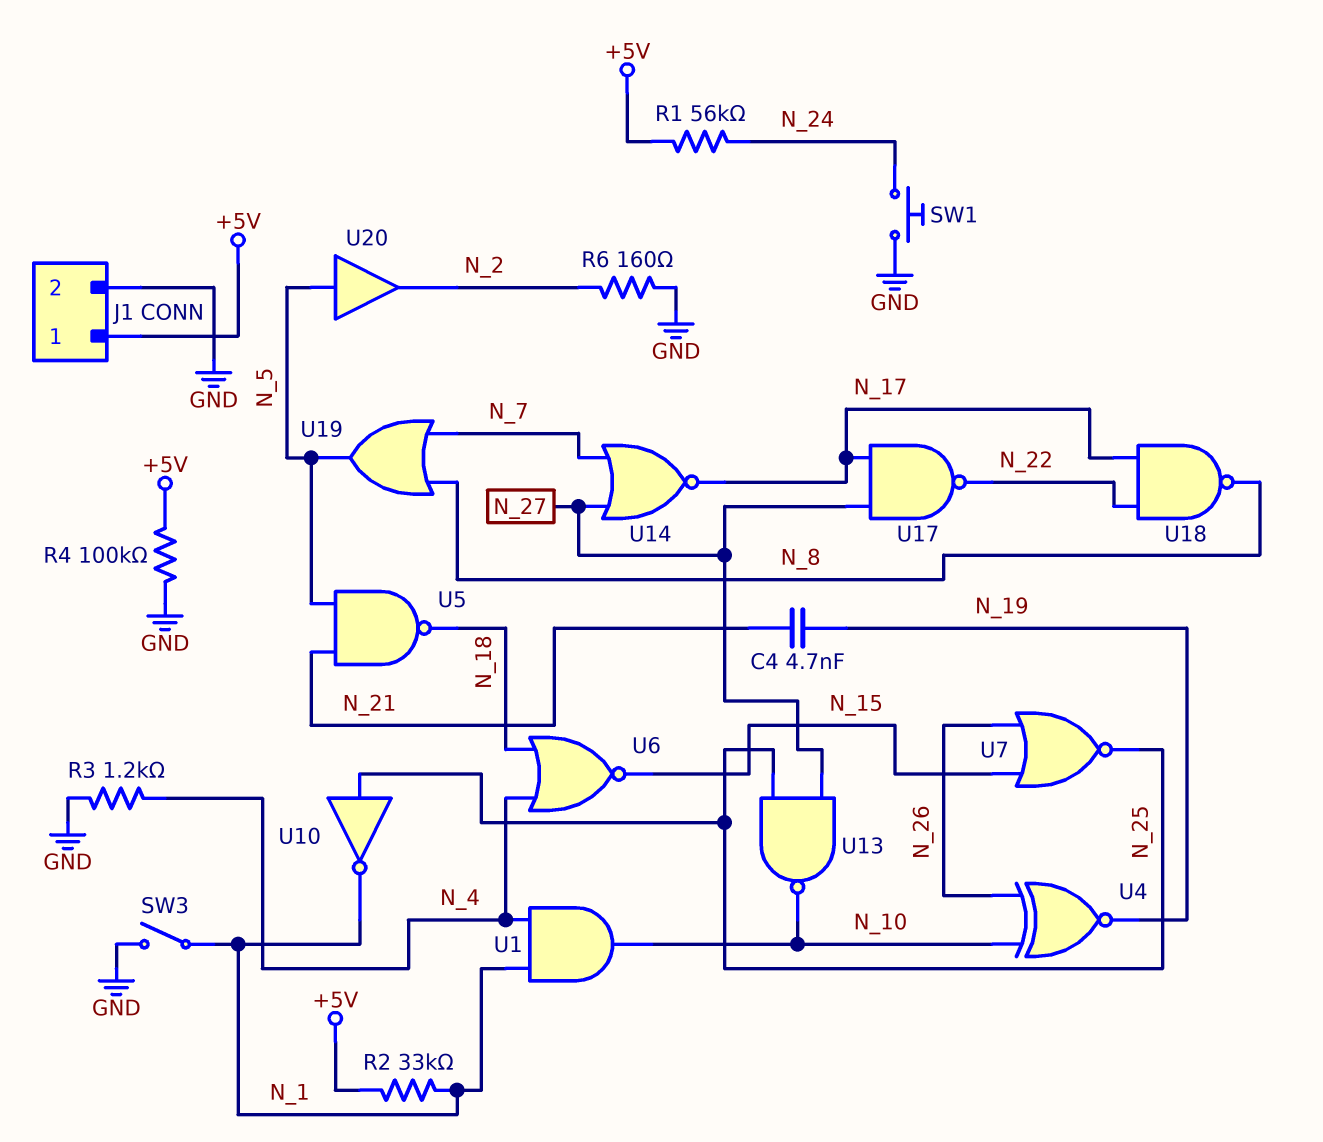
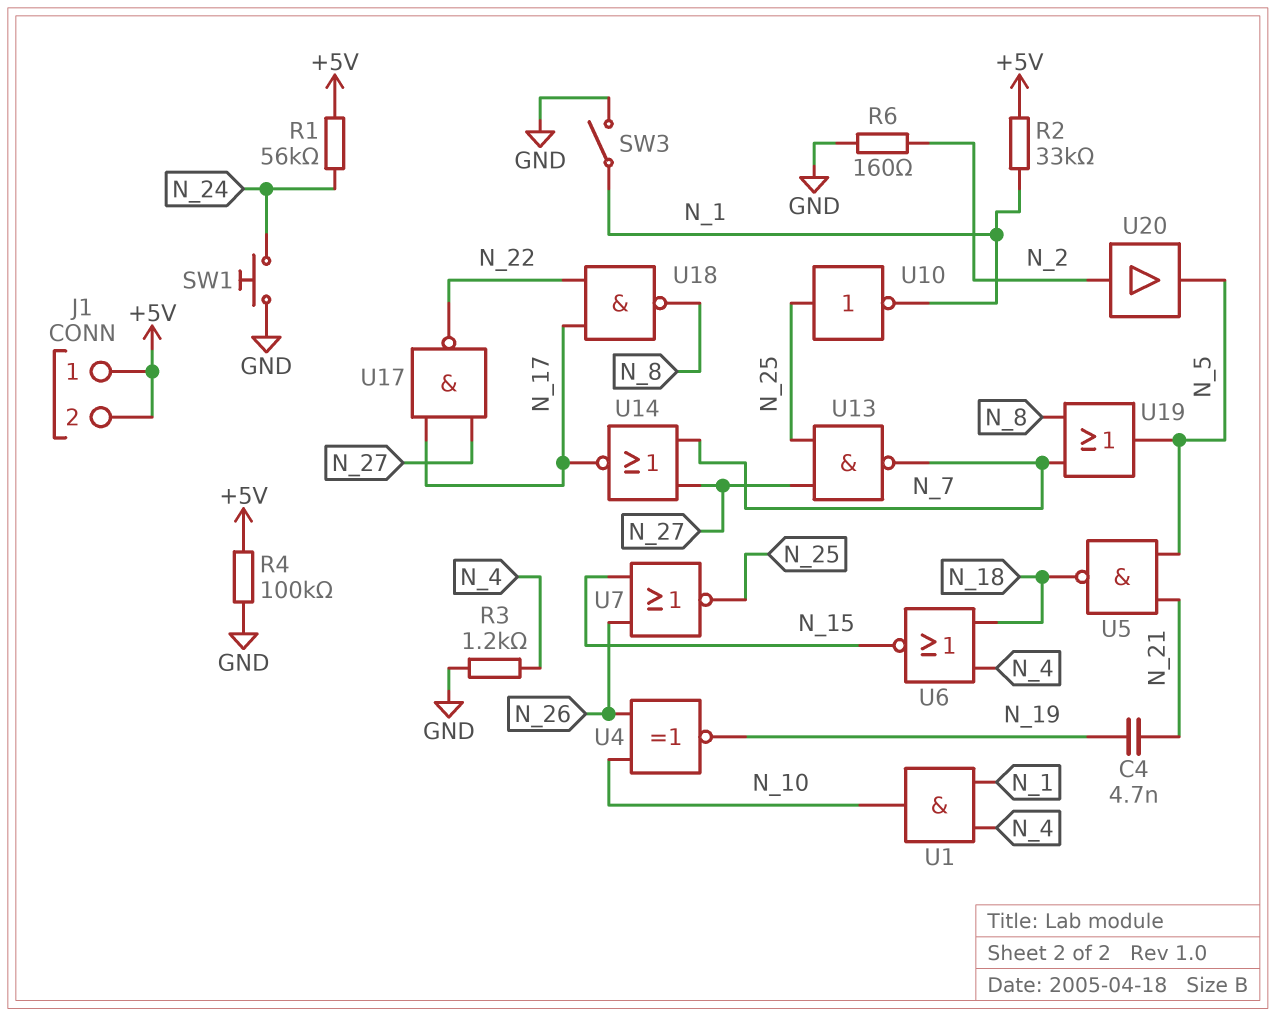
J1 pin 2: GND -> +5V
U13: NAND (in N_25, in N_27, out N_10) -> NAND (in N_25, in N_27, out N_7)
U20: buffer (in N_5, out N_2) -> buffer (in N_2, out N_5)

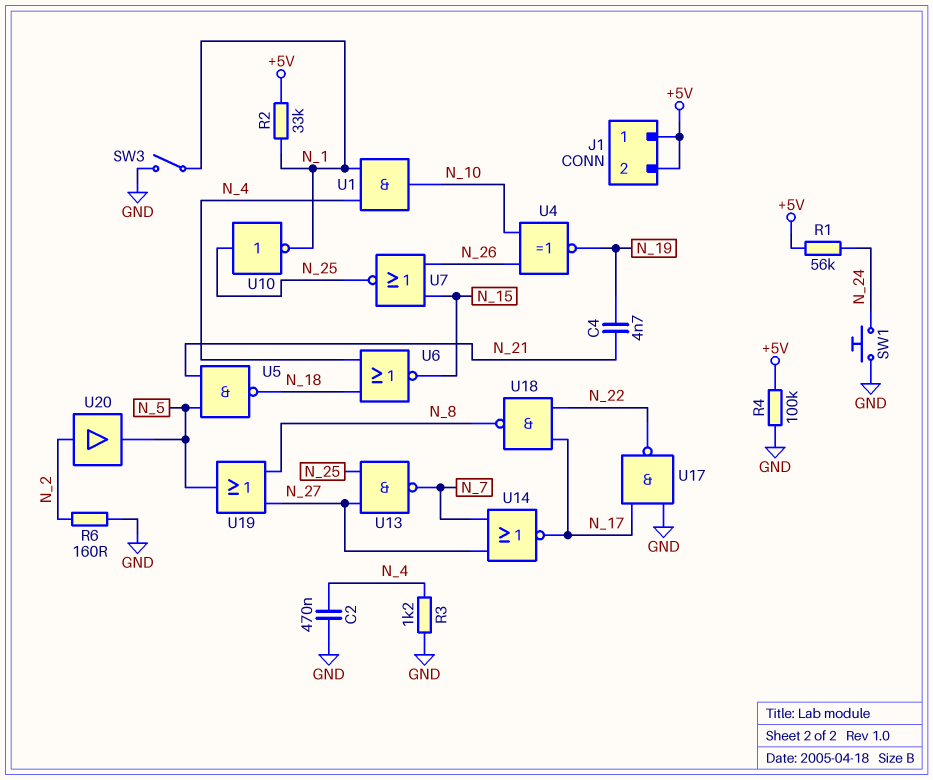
C2: none -> 470nF (GND, N_4)
U17: NAND (in N_17, in N_27, out N_22) -> NAND (in GND, in N_17, out N_22)
U19: OR (in N_7, in N_8, out N_5) -> OR (in N_8, in N_27, out N_5)

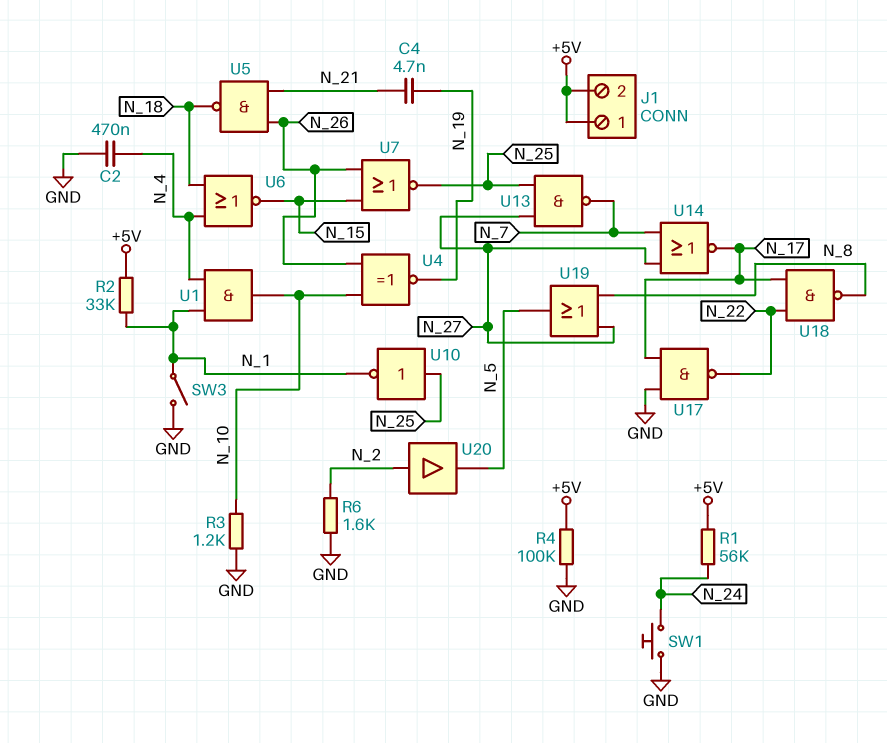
R3: 1.2k (GND, N_4) -> 1.2k (GND, N_10)
R6: 160 (GND, N_2) -> 1.6k (GND, N_2)
U5: NAND (in N_5, in N_21, out N_18) -> NAND (in N_21, in N_26, out N_18)

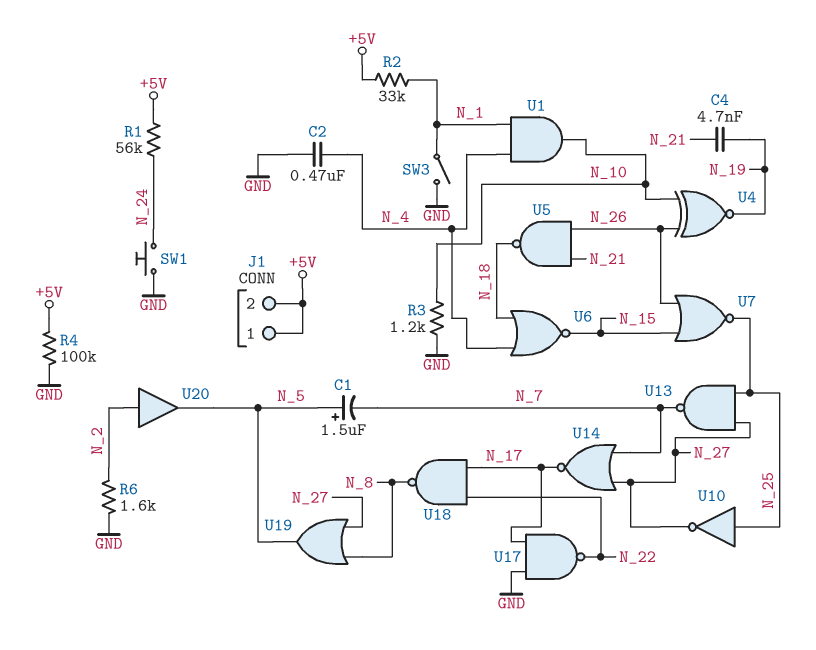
C1: none -> 1.5uF (plus N_5, minus N_7)
U10: NOT (in N_25, out N_1) -> NOT (in N_25, out N_27)

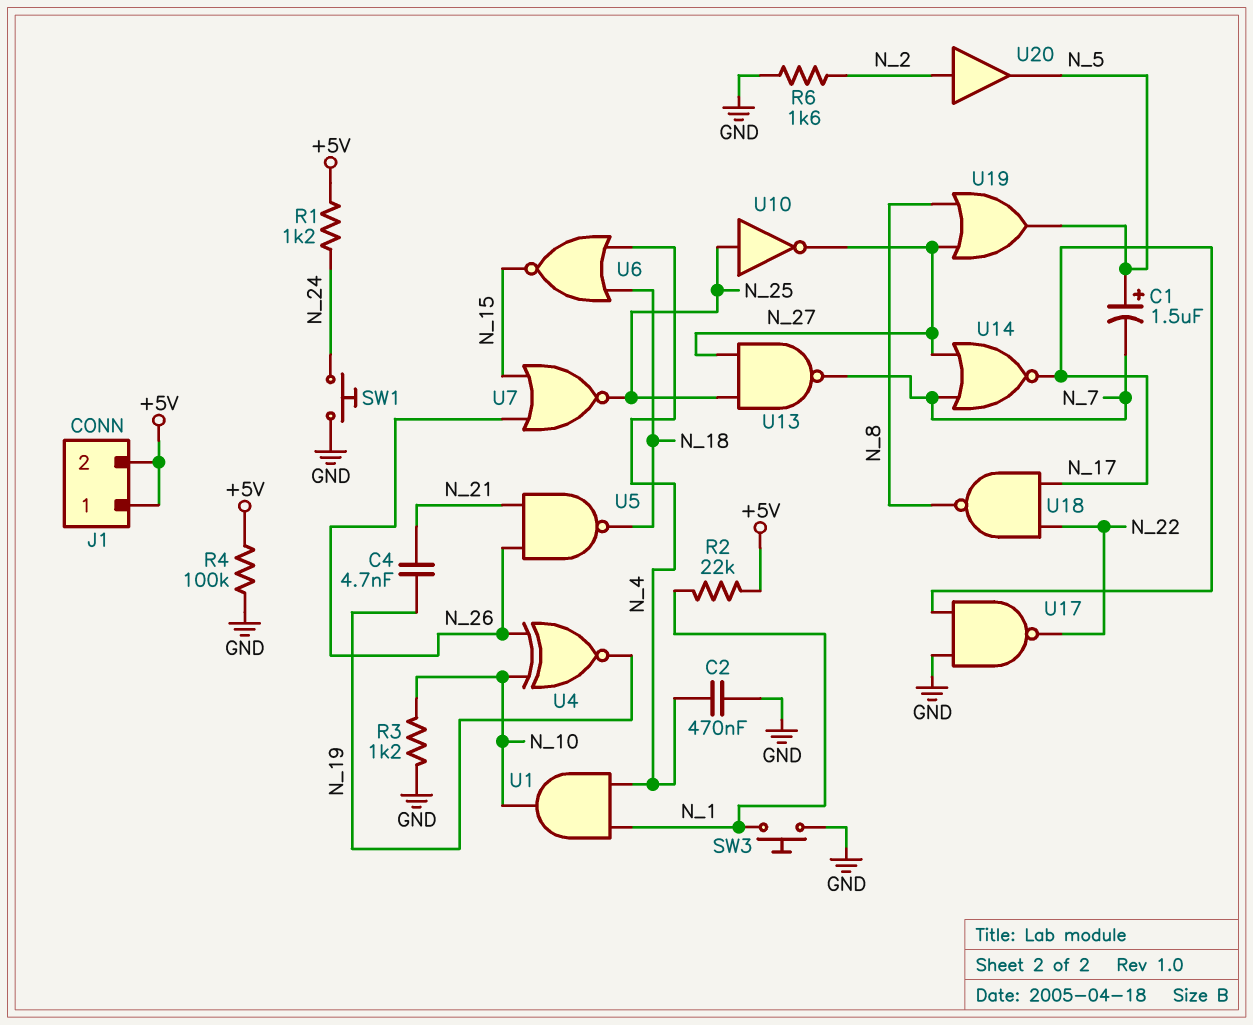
R1: 56k (+5V, N_24) -> 1.2k (+5V, N_24)
R2: 33k (+5V, N_1) -> 22k (+5V, N_1)
SW3: switch (GND, N_1) -> button (GND, N_1)

